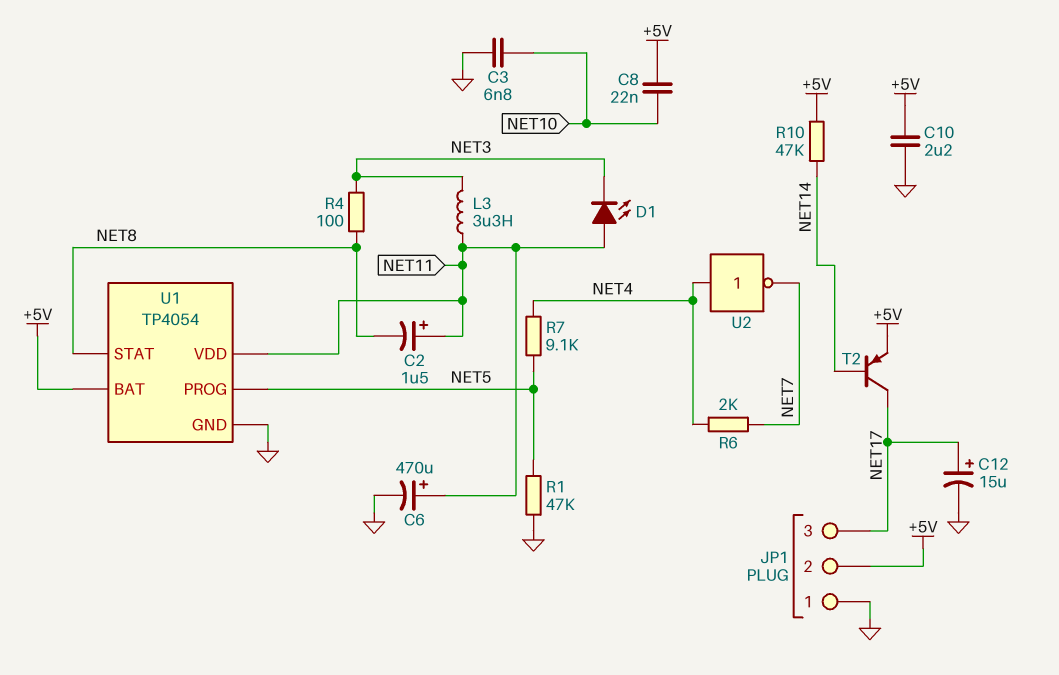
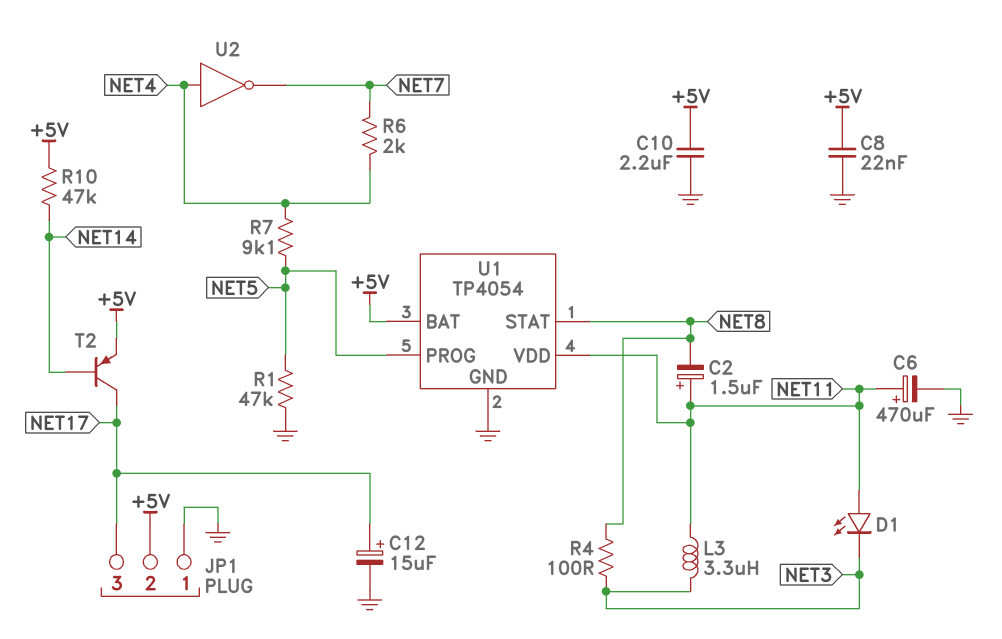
C3: 6.8nF (GND, NET10) -> none
C8: 22nF (+5V, NET10) -> 22nF (+5V, GND)

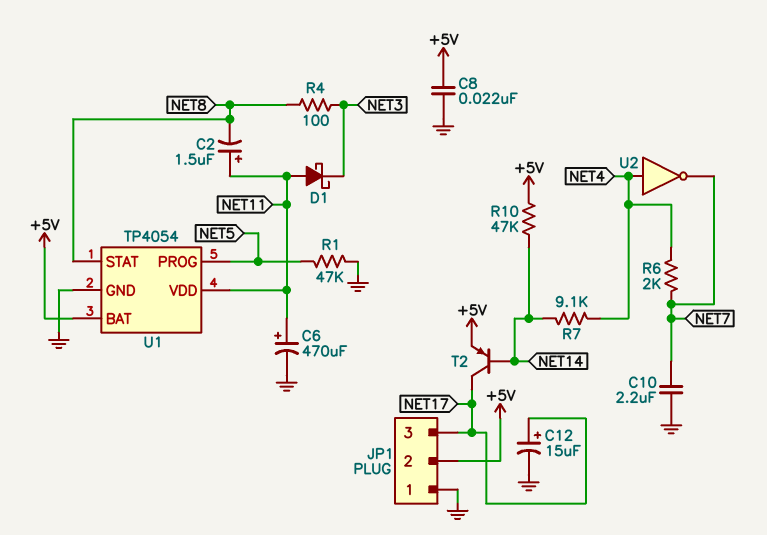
C10: 2.2uF (+5V, GND) -> 2.2uF (GND, NET7)
D1: LED (A NET11, K NET3) -> schottky (A NET11, K NET3)
L3: 3.3uH (NET3, NET11) -> none
R7: 9.1k (NET4, NET5) -> 9.1k (NET4, NET14)

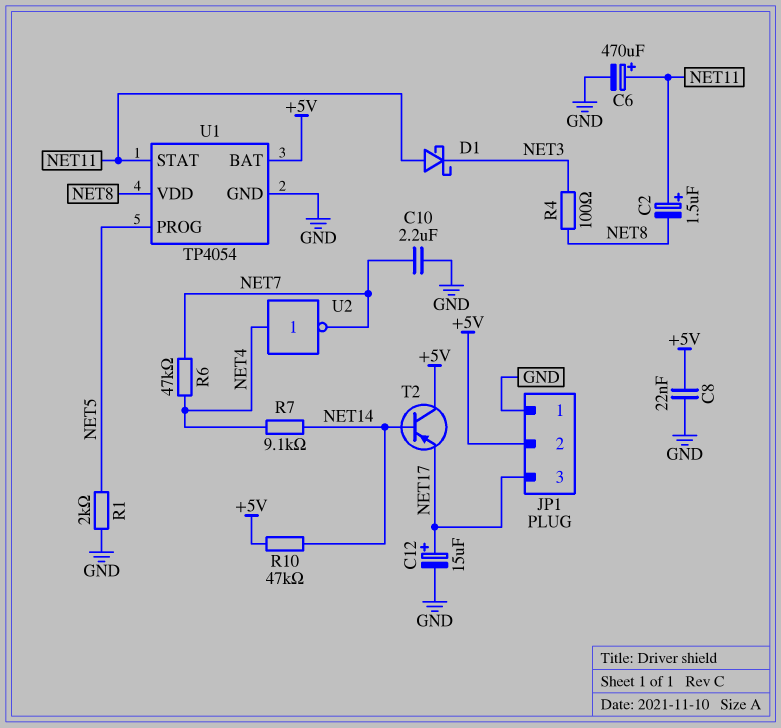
R1: 47k (GND, NET5) -> 2k (GND, NET5)
R6: 2k (NET4, NET7) -> 47k (NET4, NET7)
T2: PNP (B NET14, C NET17, E +5V) -> PNP (B NET14, C +5V, E NET17)
U1 pin STAT: NET8 -> NET11
U1 pin VDD: NET11 -> NET8

